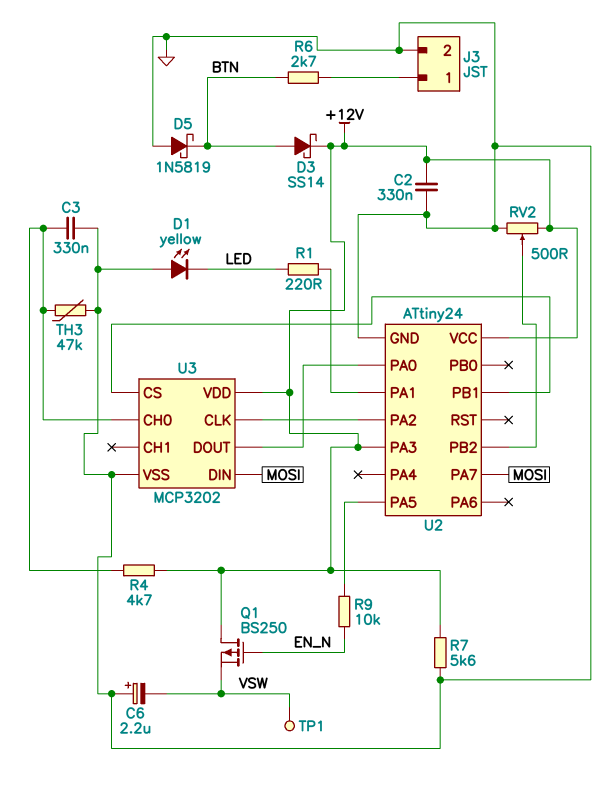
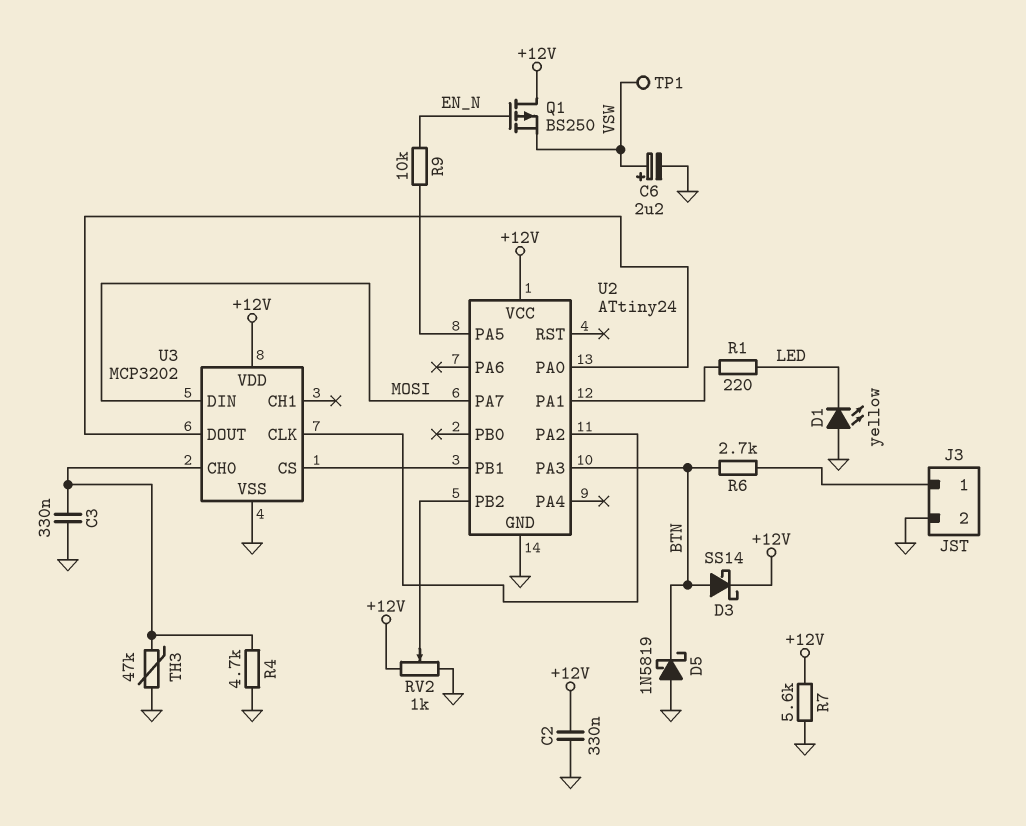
C6: 2.2uF (plus GND, minus VSW) -> 2.2uF (plus VSW, minus GND)
R4: 4.7k (+12V, U3/CH0) -> 4.7k (GND, U3/CH0)
RV2: 500 (+12V, GND, wiper U2/PB2) -> 1k (+12V, GND, wiper U2/PB2)
U2 pin PA3: +12V -> BTN

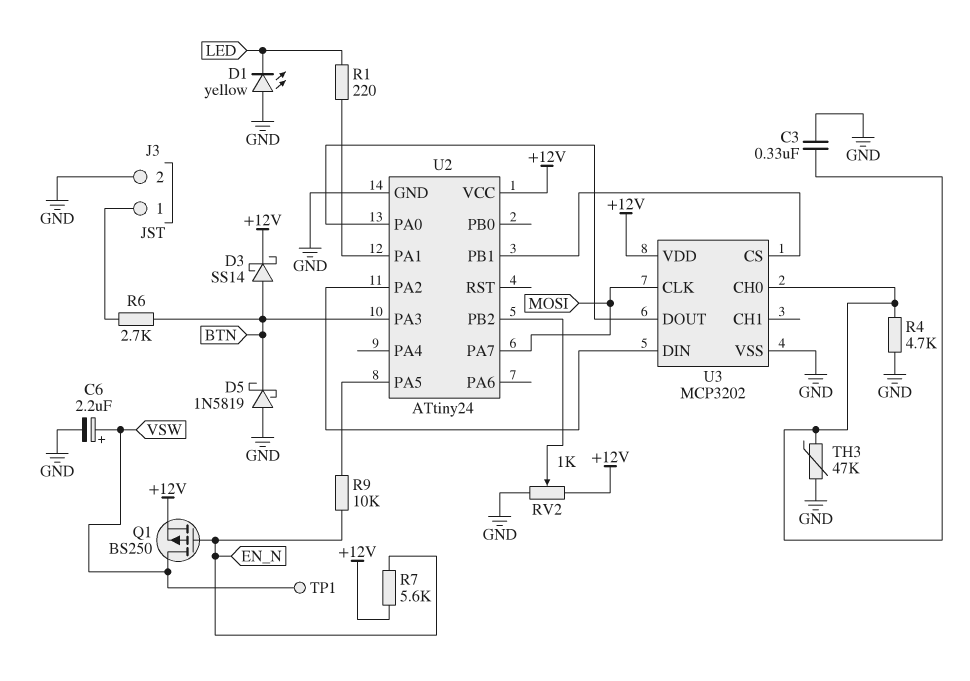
C2: 330nF (+12V, GND) -> none
Q1: PMOS BS250 (G EN_N, D +12V, S VSW) -> PMOS BS250 (G EN_N, D VSW, S +12V)
R7: 5.6k (+12V, GND) -> 5.6k (+12V, EN_N)
U3 pin CLK: U2/PA2 -> MOSI
U3 pin DIN: MOSI -> U2/PA2

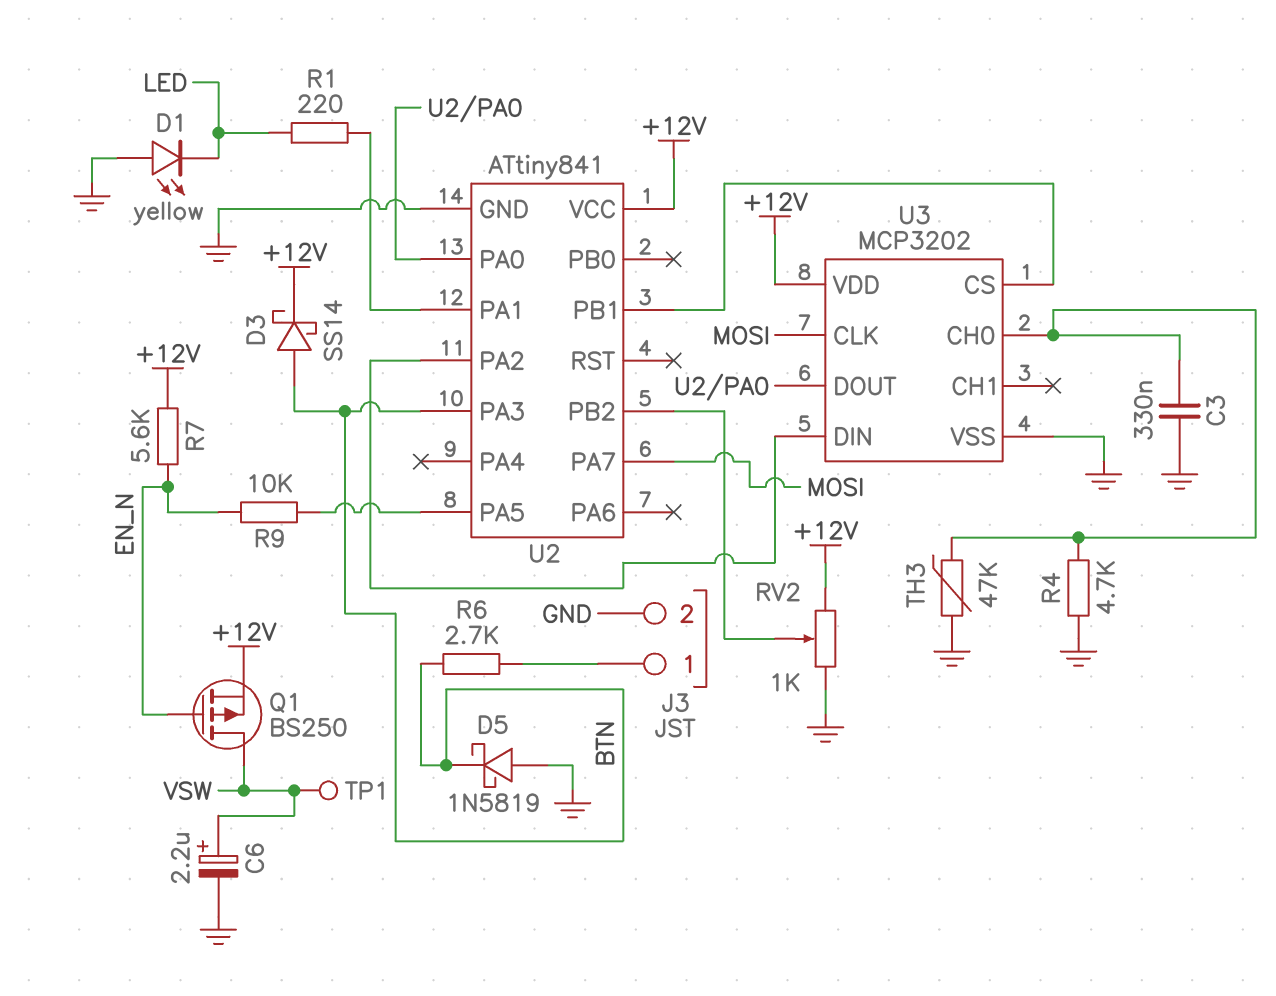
U2: ATtiny24 -> ATtiny841

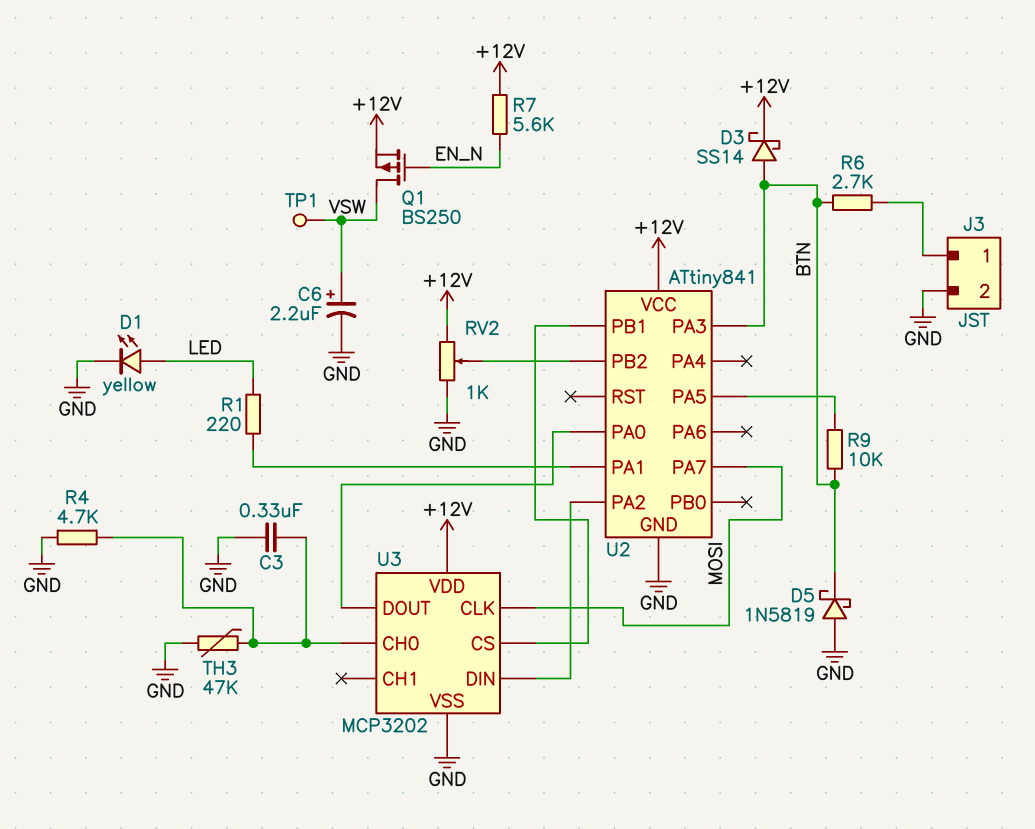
D1: LED yellow (A GND, K LED) -> LED yellow (A LED, K GND)
R9: 10k (EN_N, U2/PA5) -> 10k (BTN, U2/PA5)

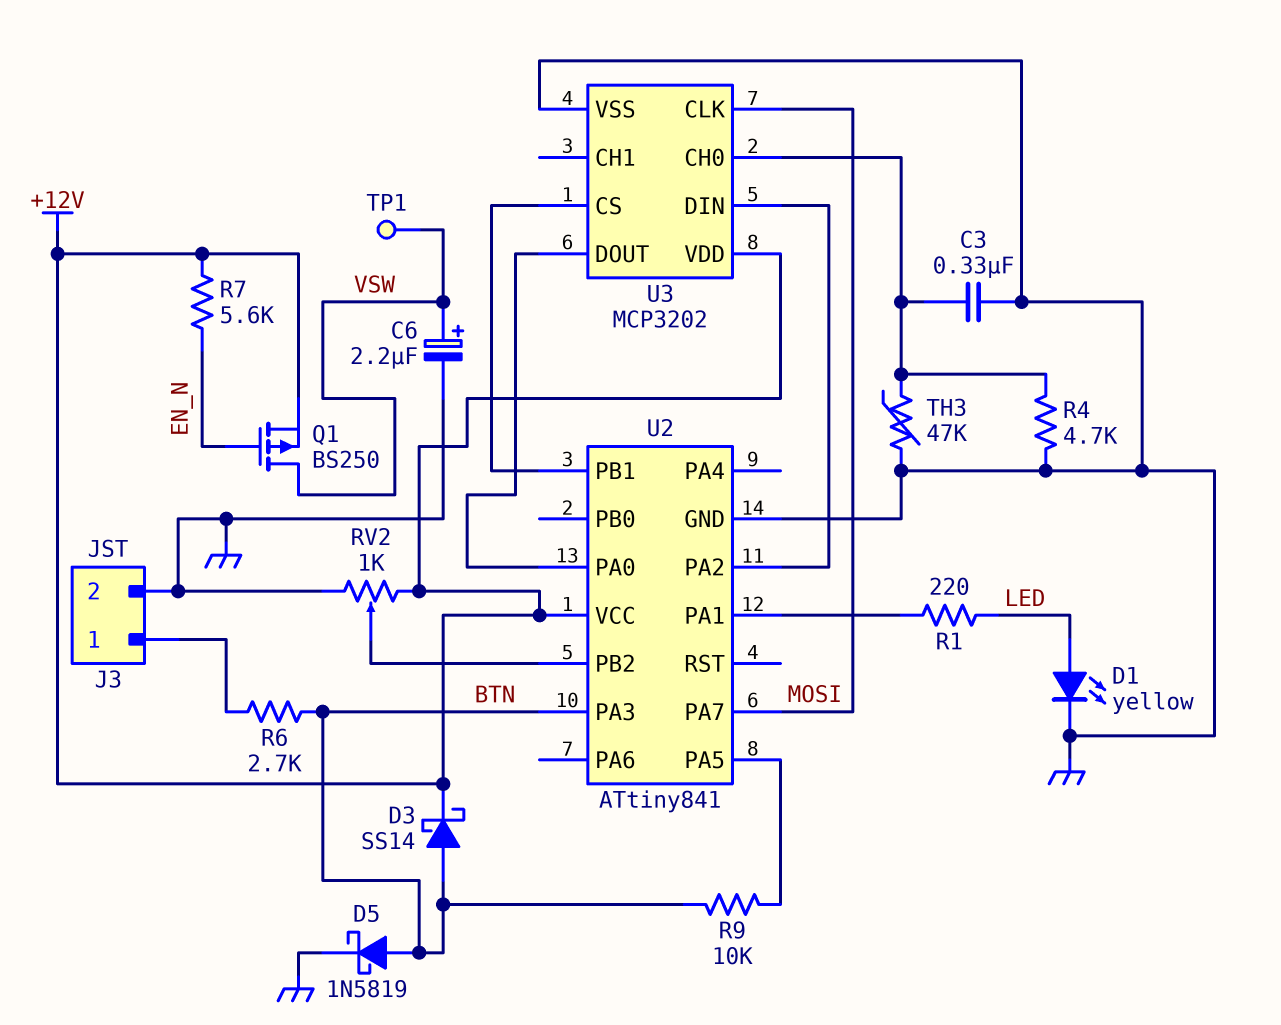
D5: schottky 1N5819 (A GND, K BTN) -> schottky 1N5819 (A BTN, K GND)

